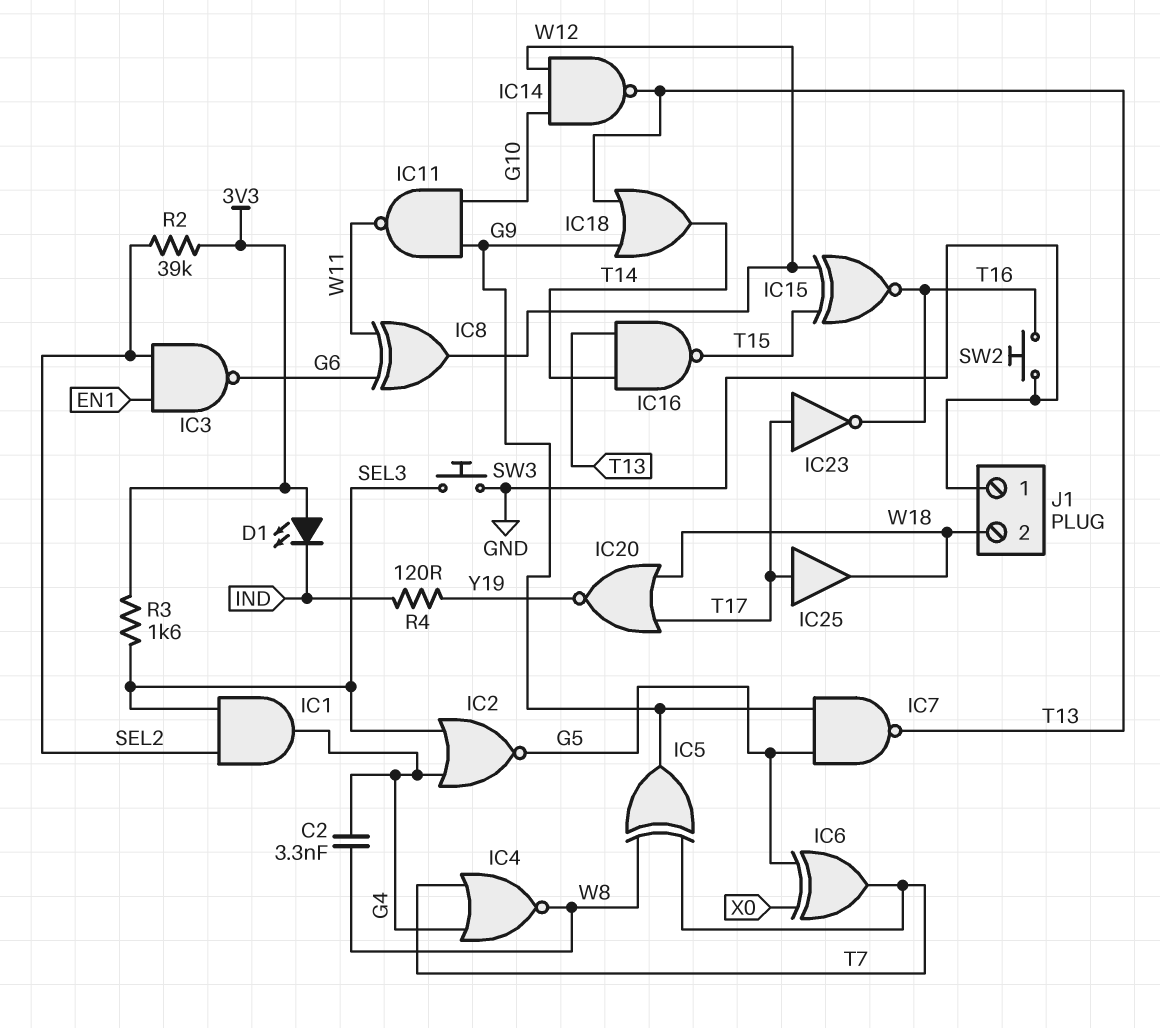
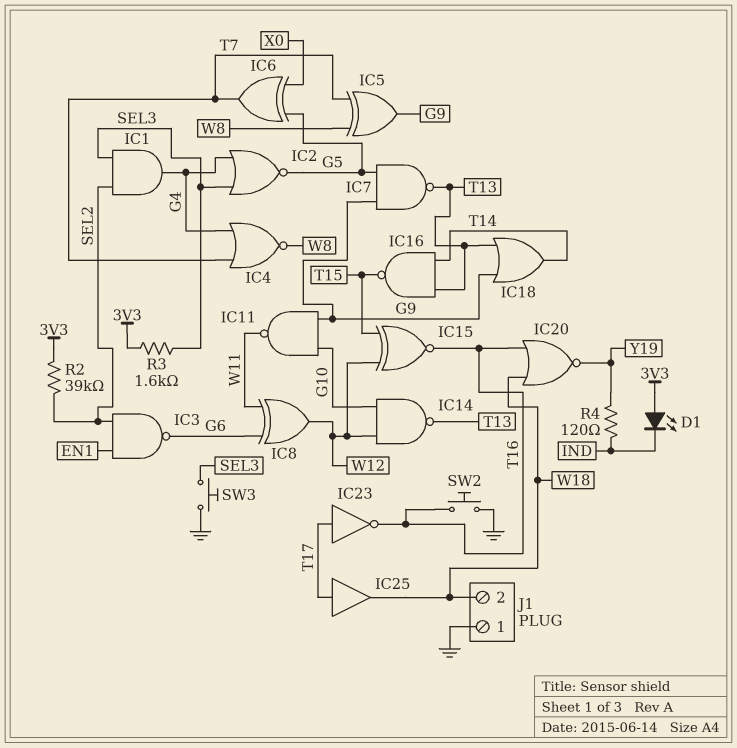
C2: 3.3nF (G4, W8) -> none
IC20: NOR (in T17, in W18, out Y19) -> NOR (in T16, in W18, out Y19)

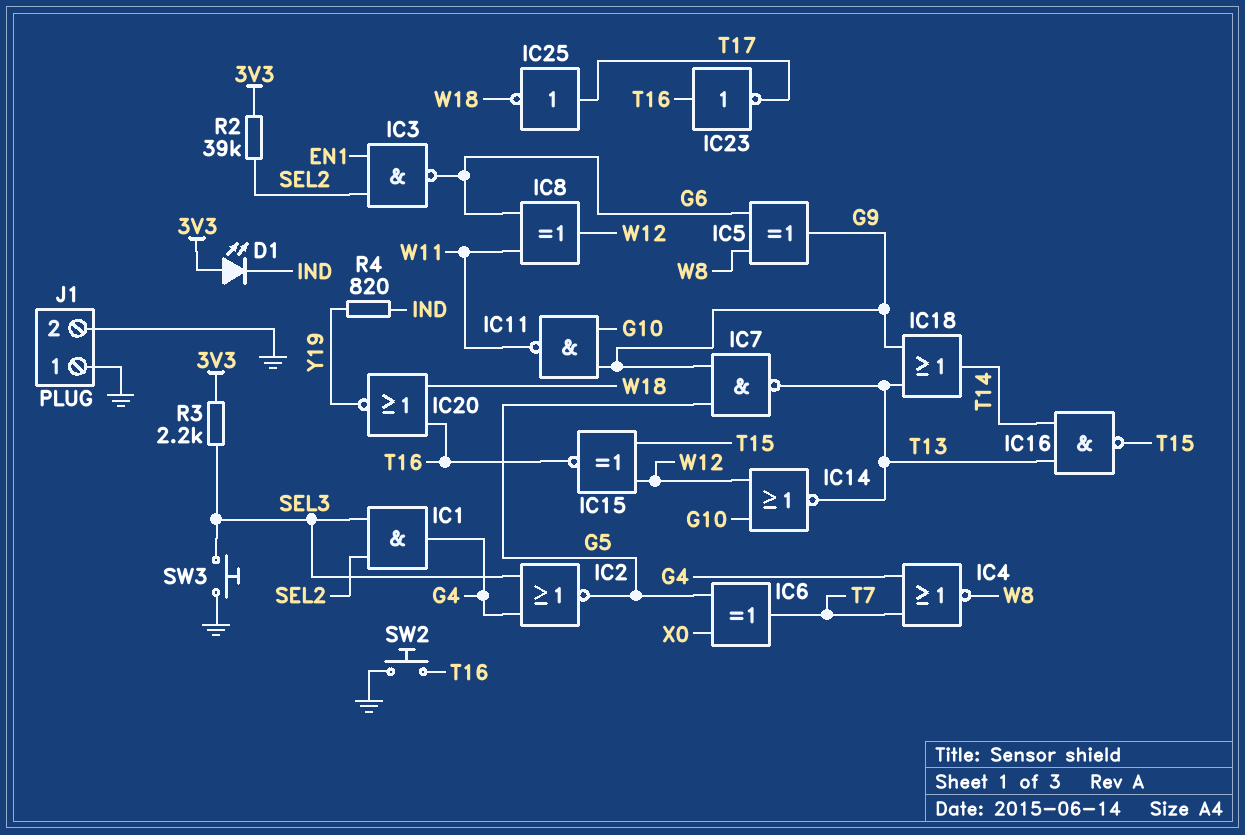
IC5: XOR (in T7, in W8, out G9) -> XOR (in G6, in W8, out G9)
IC14: NAND (in G10, in W12, out T13) -> NOR (in G10, in W12, out T13)
IC23: NOT (in T17, out T16) -> NOT (in T16, out T17)
IC25: buffer (in T17, out W18) -> NOT (in T17, out W18)
J1 pin 2: W18 -> GND
R3: 1.6k (3V3, SEL3) -> 2.2k (3V3, SEL3)
R4: 120 (IND, Y19) -> 820 (IND, Y19)

